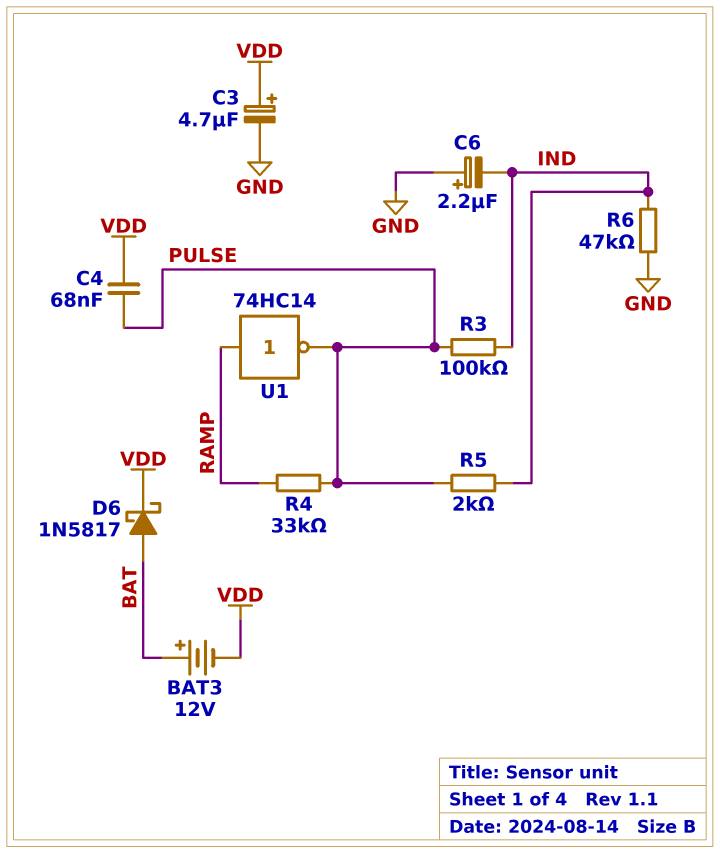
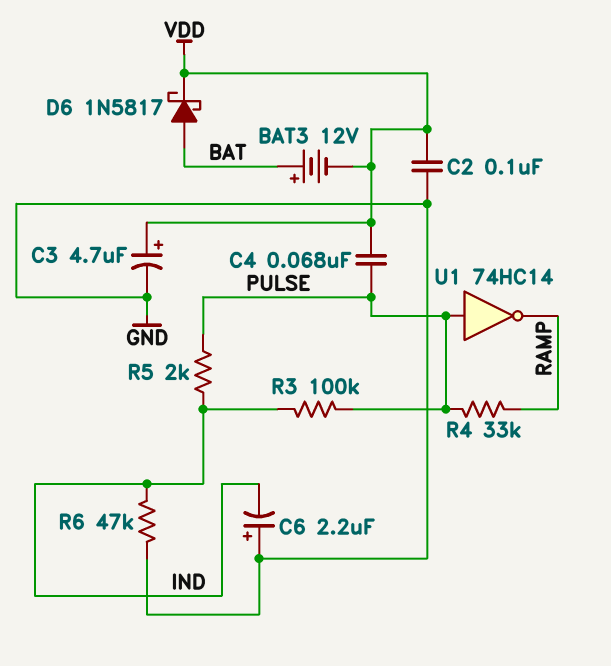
C2: none -> 100nF (GND, VDD)
U1: NOT 74HC14 (in RAMP, out PULSE) -> NOT 74HC14 (in PULSE, out RAMP)

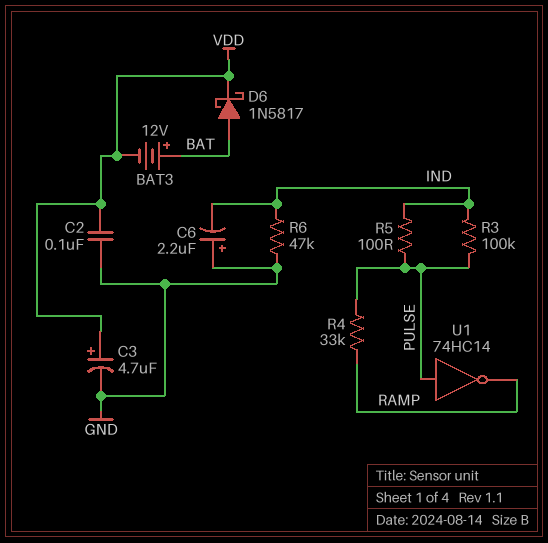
C4: 68nF (PULSE, VDD) -> none
R5: 2k (IND, PULSE) -> 100 (IND, PULSE)

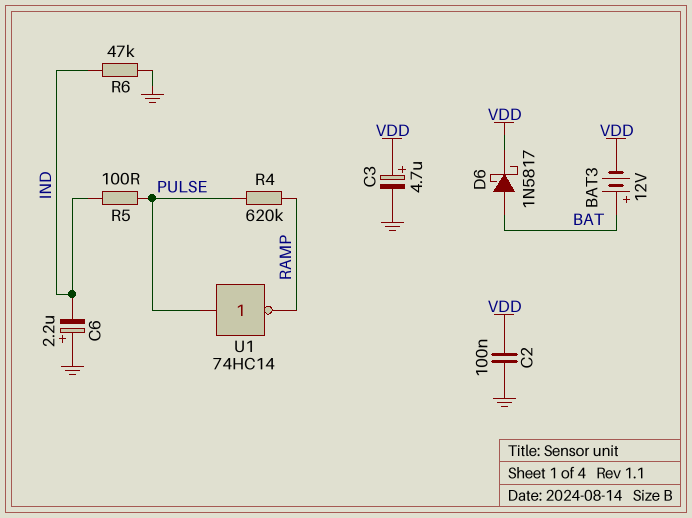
R3: 100k (IND, PULSE) -> none
R4: 33k (PULSE, RAMP) -> 620k (PULSE, RAMP)

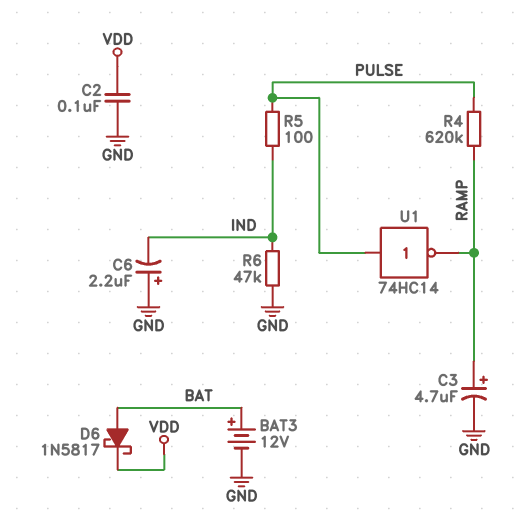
BAT3: 12V (plus BAT, minus VDD) -> 12V (plus BAT, minus GND)
C3: 4.7uF (plus VDD, minus GND) -> 4.7uF (plus RAMP, minus GND)

